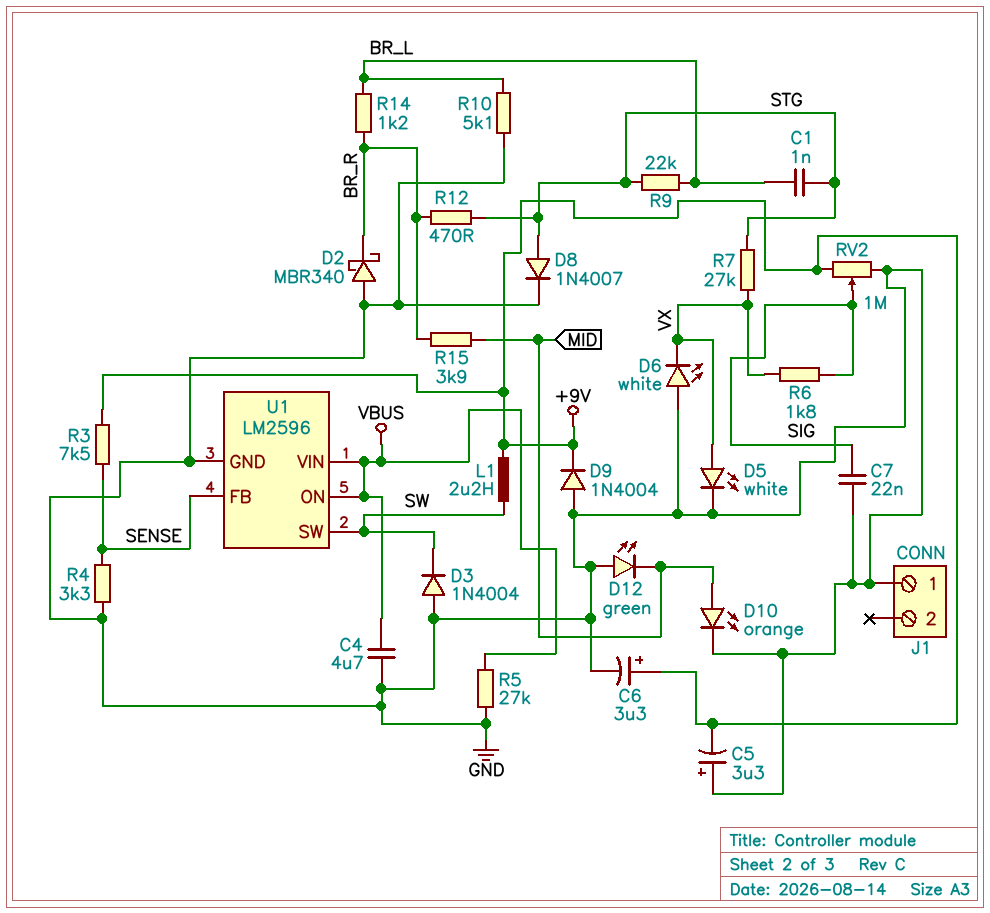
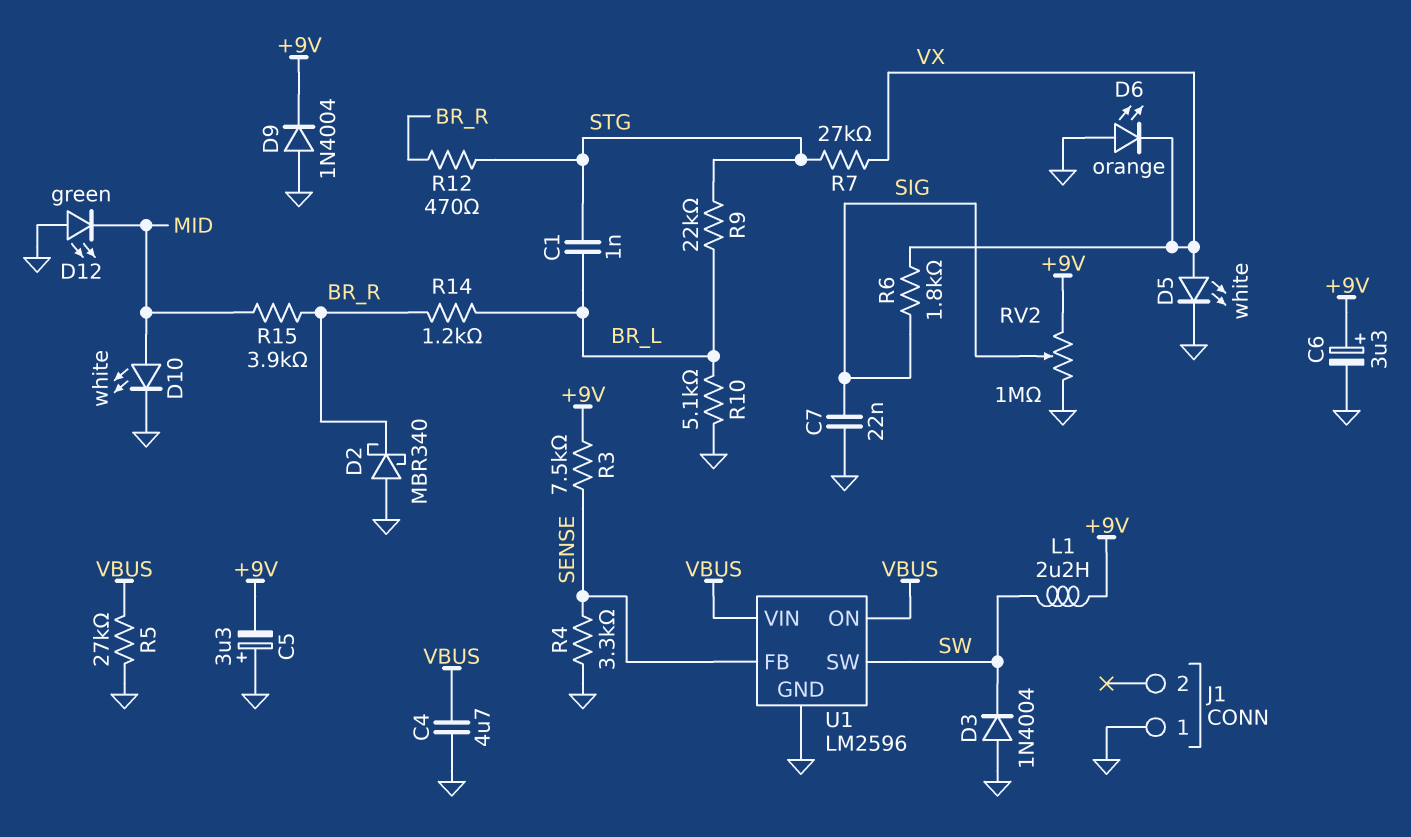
D6: LED white (A GND, K VX) -> LED orange (A GND, K VX)
D8: diode 1N4007 (A STG, K GND) -> none
D10: LED orange (A MID, K GND) -> LED white (A MID, K GND)

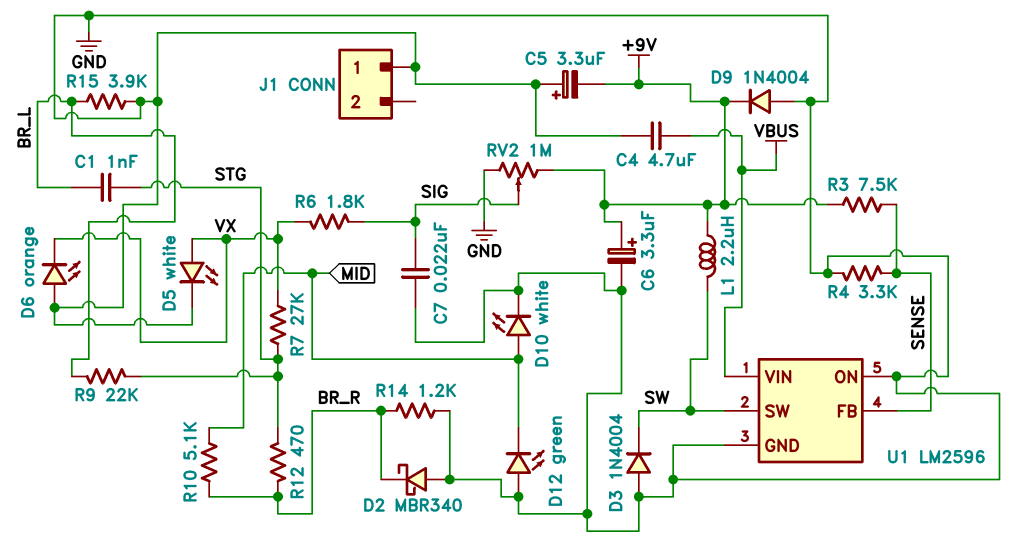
R5: 27k (GND, VBUS) -> none
R10: 5.1k (BR_L, GND) -> 5.1k (BR_R, MID)
R14: 1.2k (BR_L, BR_R) -> 1.2k (BR_R, GND)
R15: 3.9k (BR_R, MID) -> 3.9k (BR_L, GND)
U1 pin ON: VBUS -> GND

